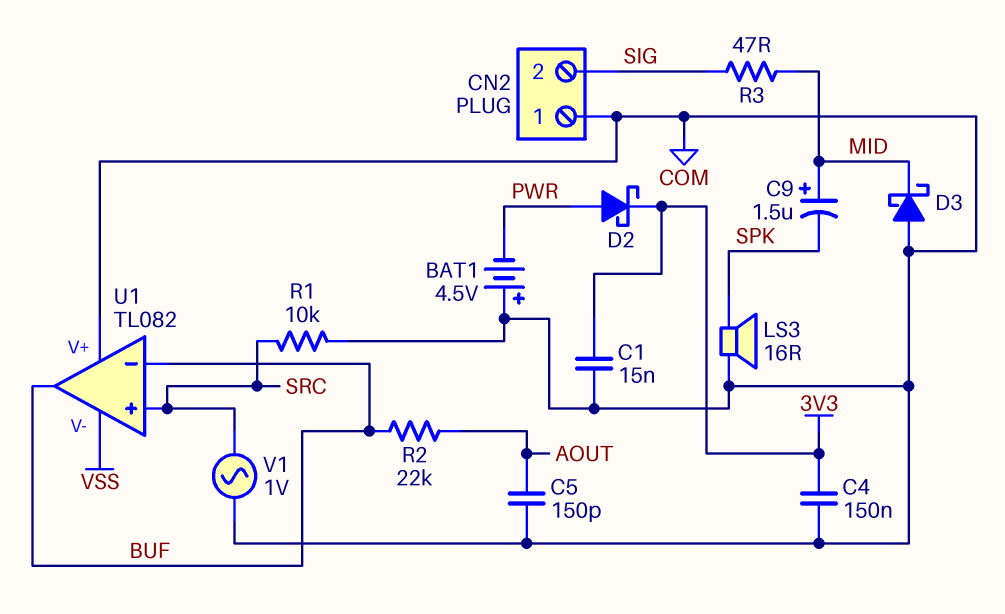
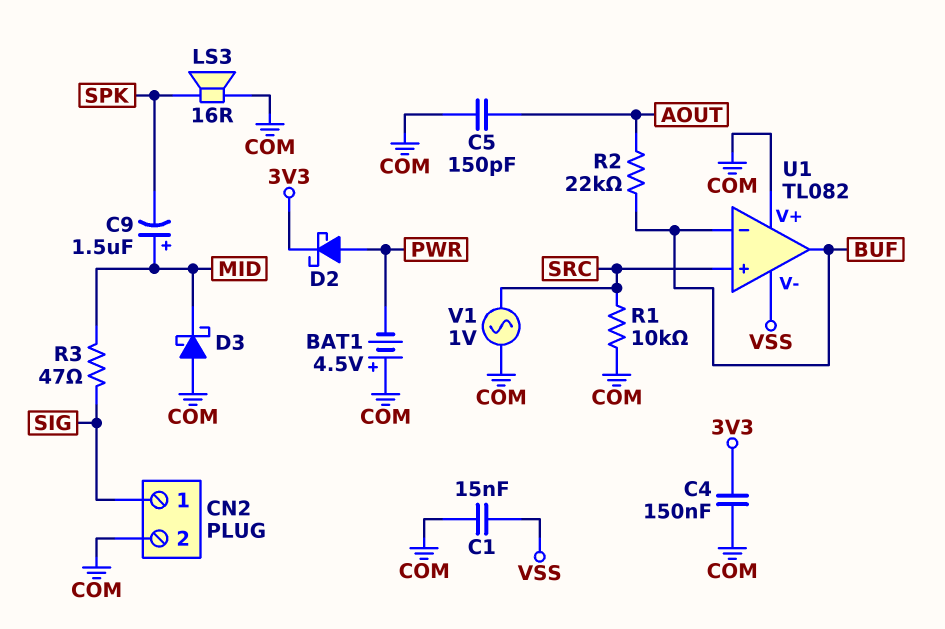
C1: 15nF (3V3, COM) -> 15nF (COM, VSS)
CN2 pin 1: COM -> SIG
CN2 pin 2: SIG -> COM

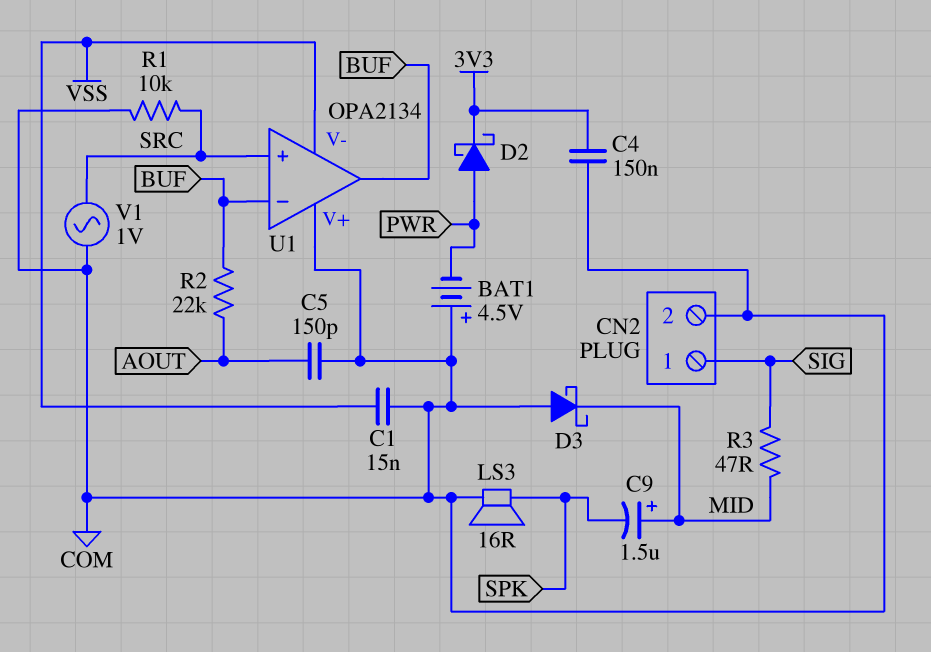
U1: TL082 -> OPA2134

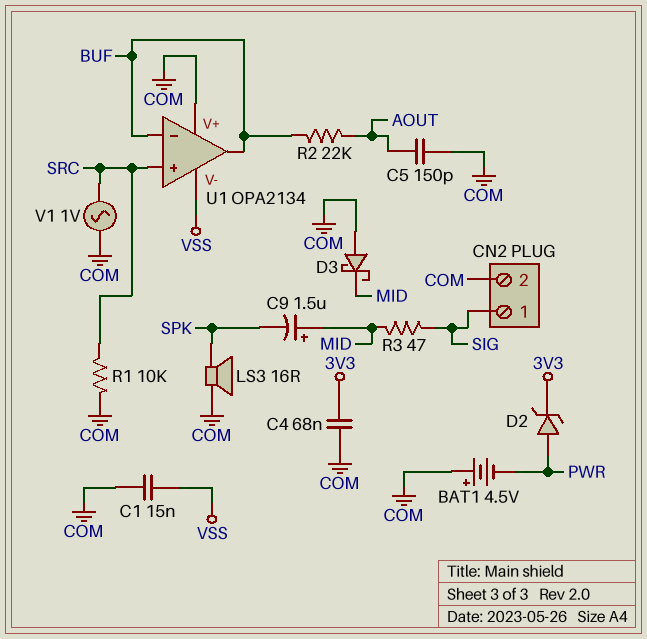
C4: 150nF (3V3, COM) -> 68nF (3V3, COM)
D2: schottky (A PWR, K 3V3) -> zener (A PWR, K 3V3)

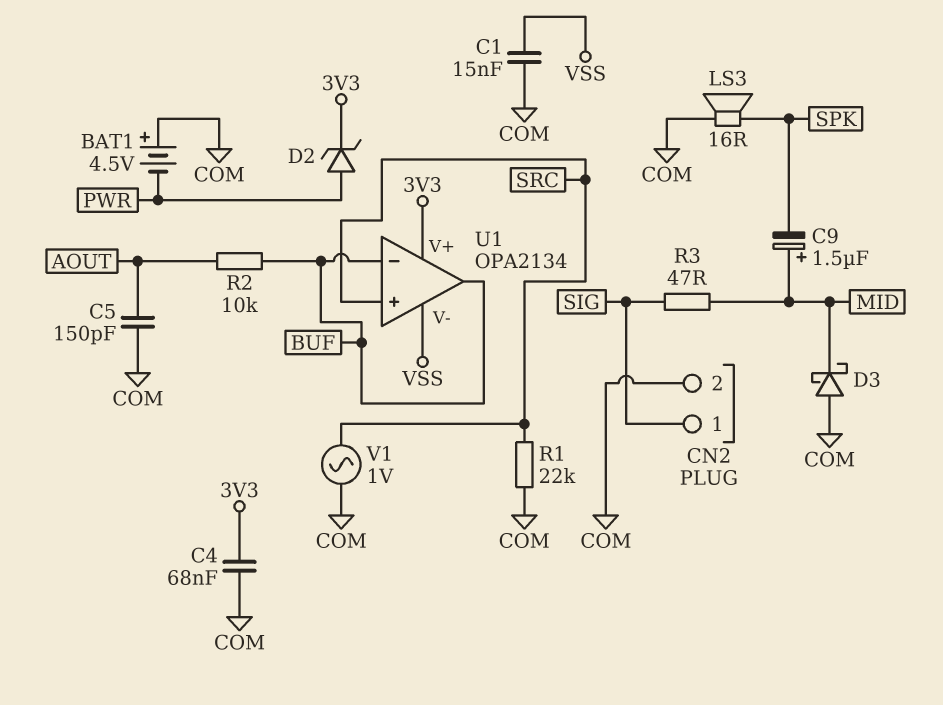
R1: 10k (COM, SRC) -> 22k (COM, SRC)
R2: 22k (AOUT, BUF) -> 10k (AOUT, BUF)
U1 pin V+: COM -> 3V3

